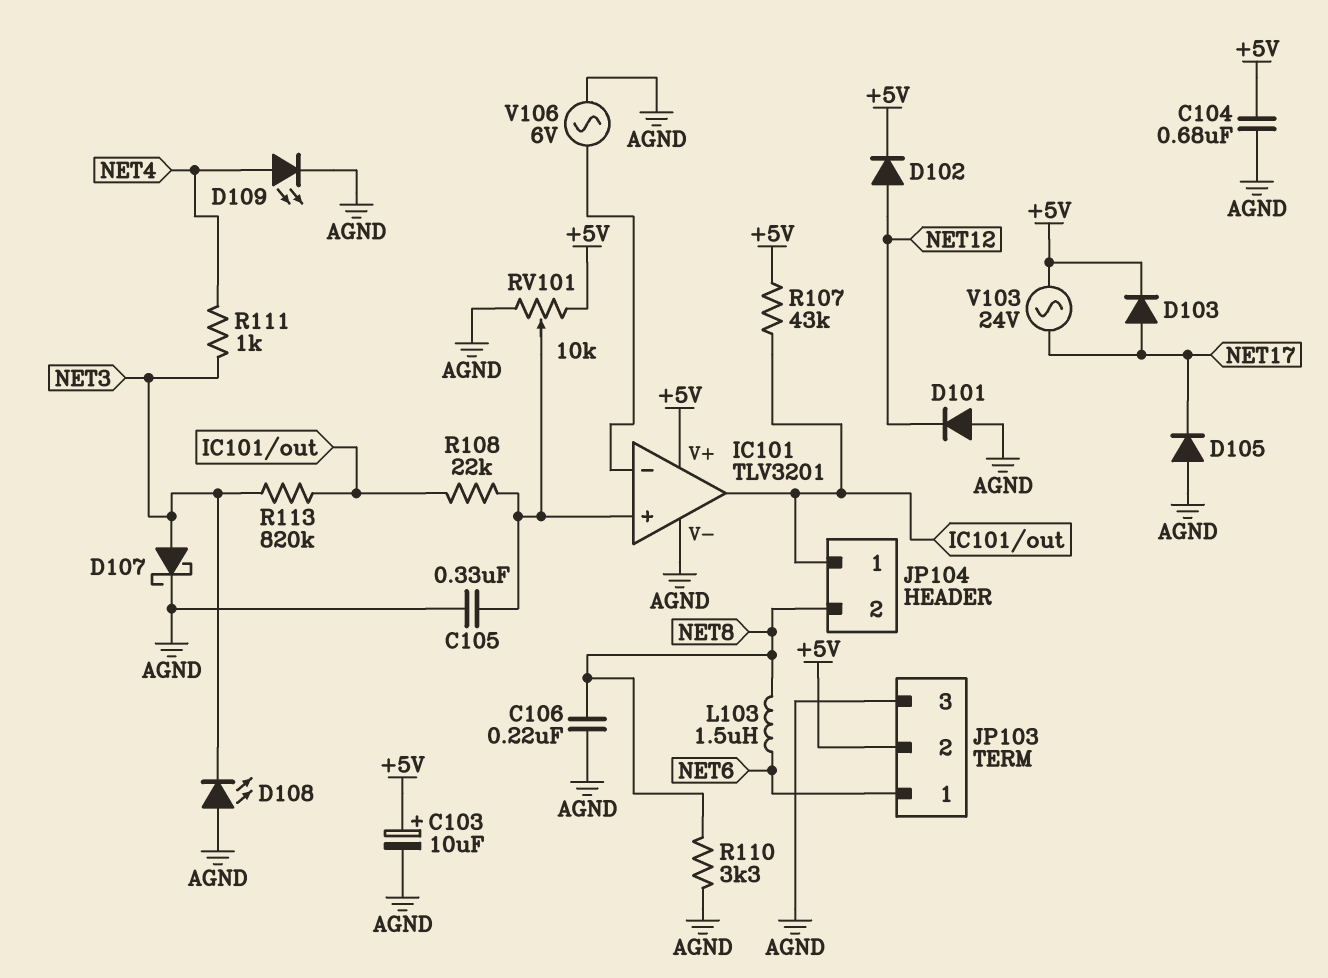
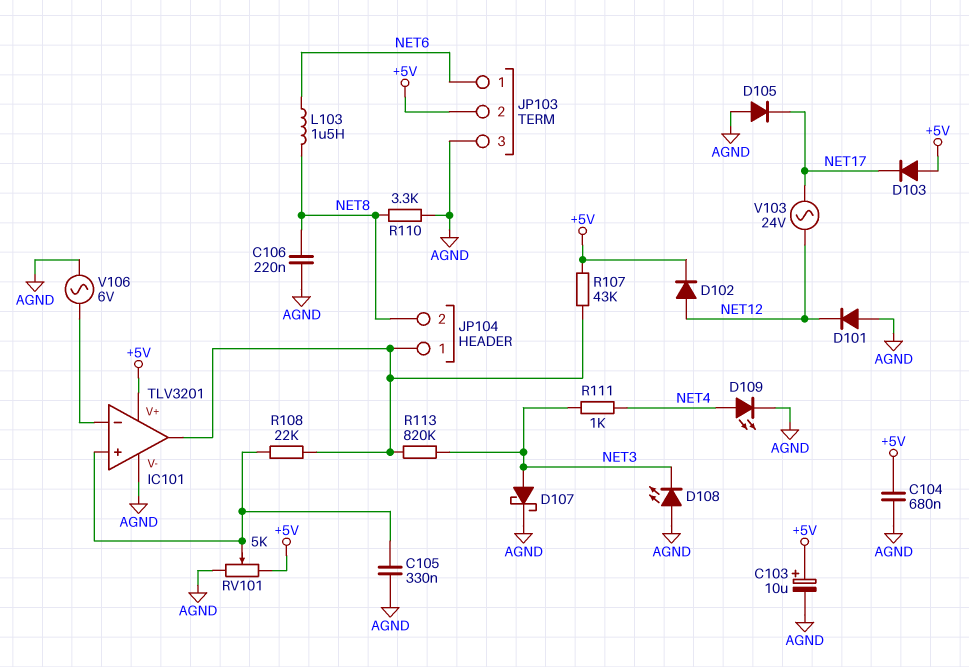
D103: diode (A NET17, K +5V) -> diode (A +5V, K NET17)
RV101: 10k (+5V, AGND, wiper IC101/in+) -> 5k (+5V, AGND, wiper IC101/in+)
V103: AC 24V (+5V, NET17) -> AC 24V (NET12, NET17)

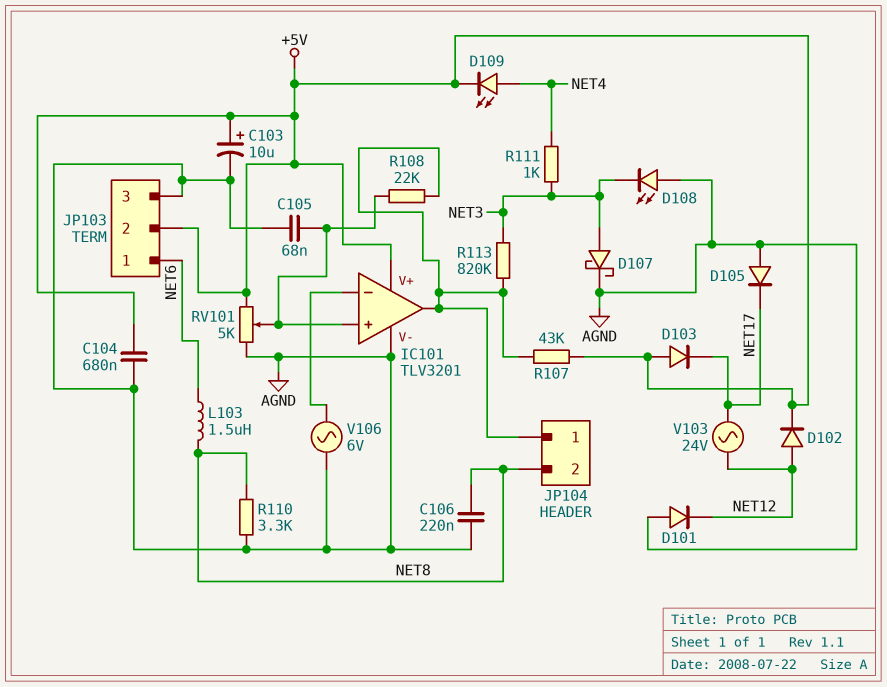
C105: 330nF (AGND, IC101/in+) -> 68nF (AGND, IC101/in+)
D109: LED (A NET4, K AGND) -> LED (A NET4, K +5V)

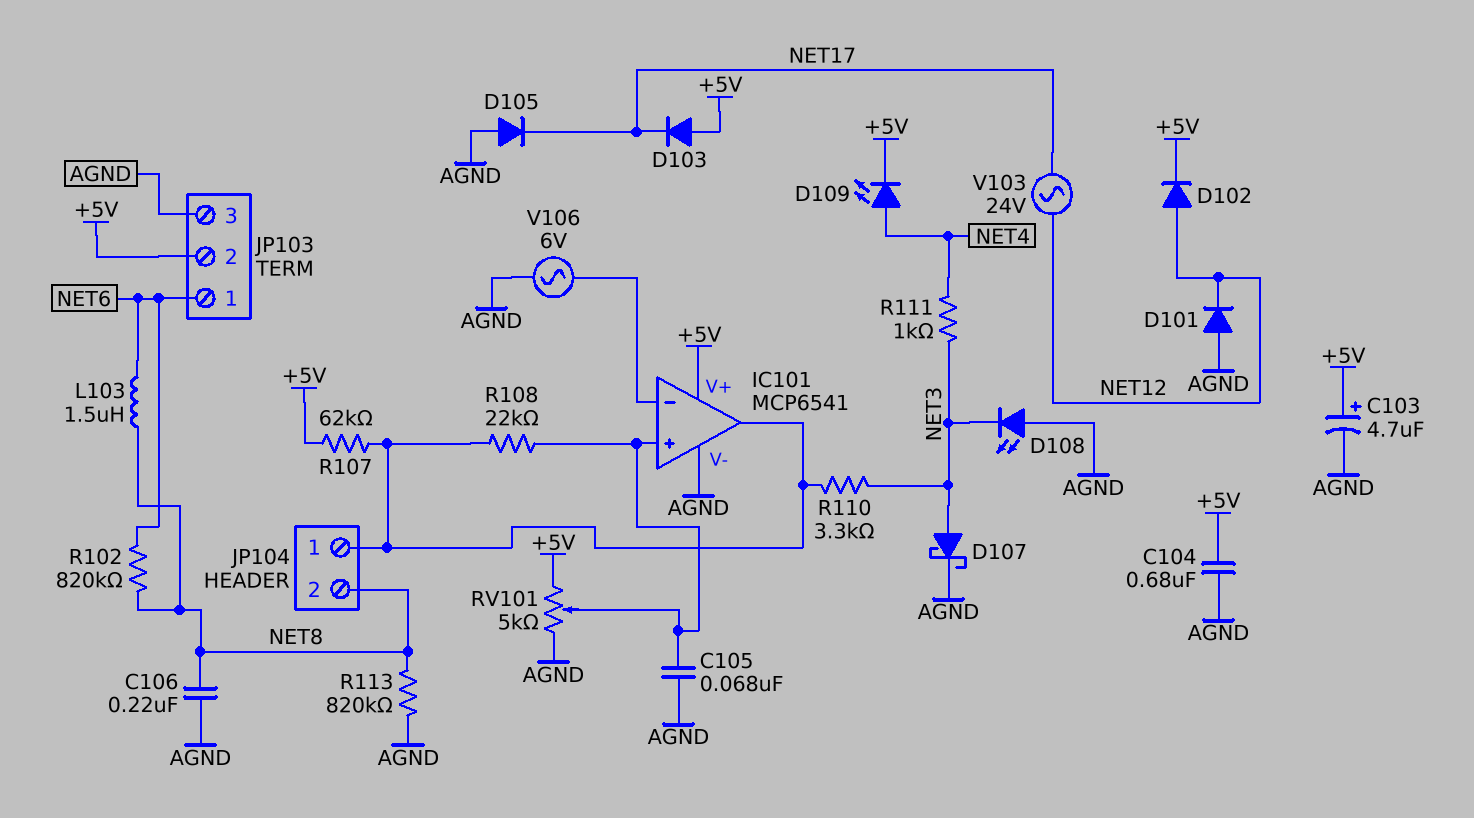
C103: 10uF (plus +5V, minus AGND) -> 4.7uF (plus +5V, minus AGND)
IC101: TLV3201 -> MCP6541
R102: none -> 820k (NET6, NET8)
R107: 43k (+5V, IC101/out) -> 62k (+5V, IC101/out)
R110: 3.3k (AGND, NET8) -> 3.3k (IC101/out, NET3)
R113: 820k (IC101/out, NET3) -> 820k (AGND, NET8)

